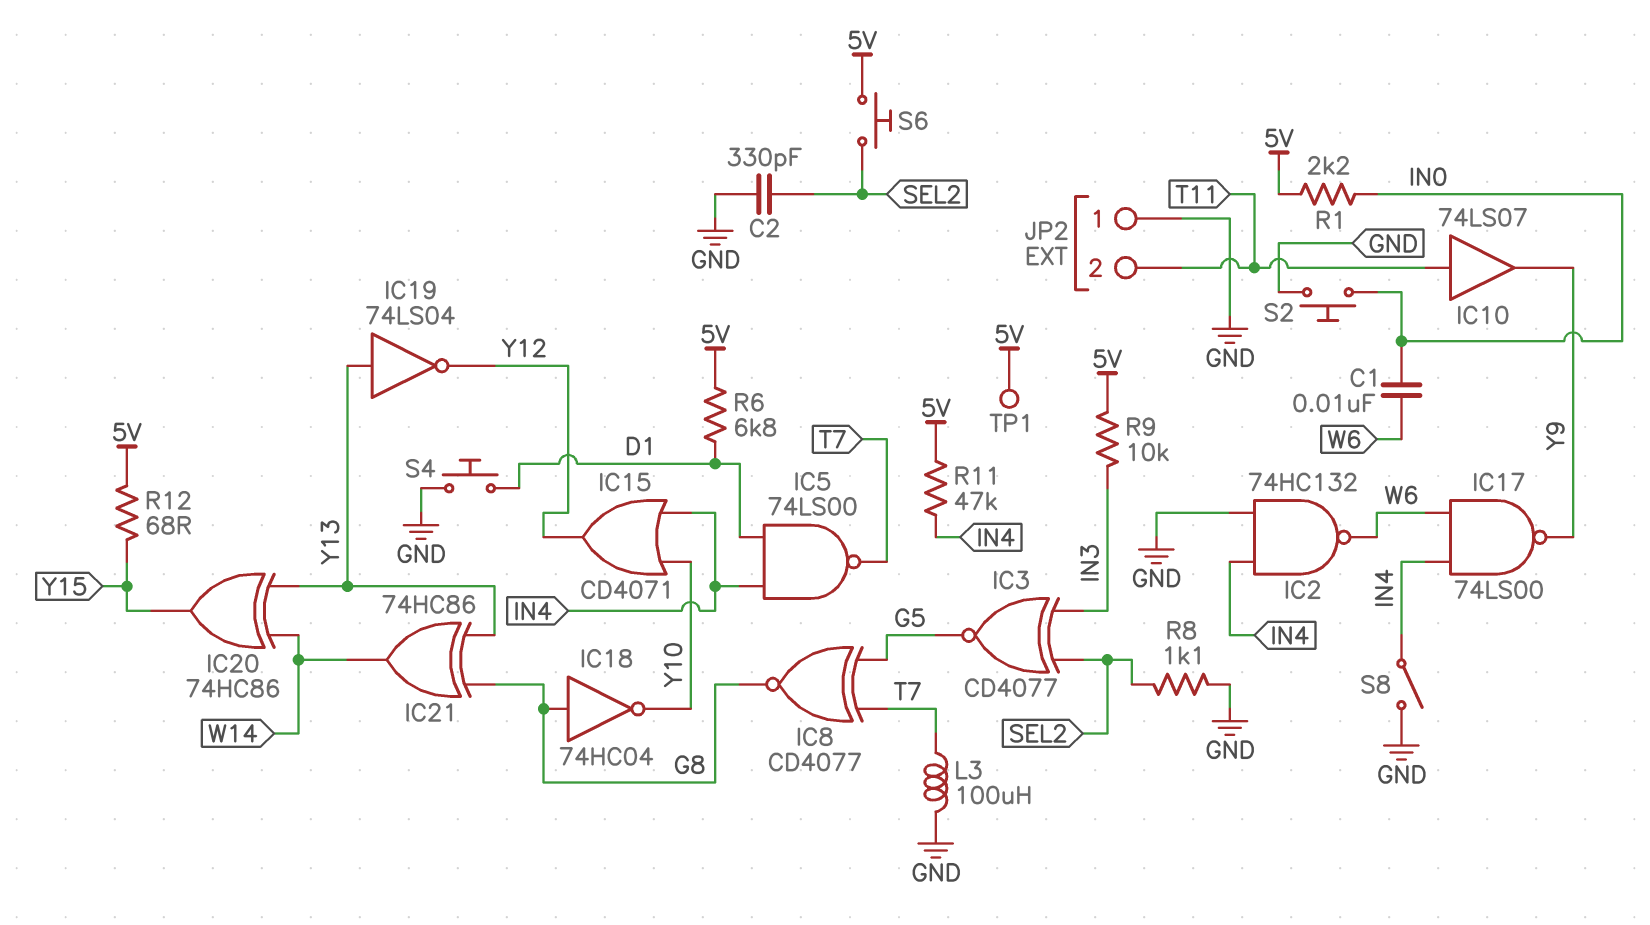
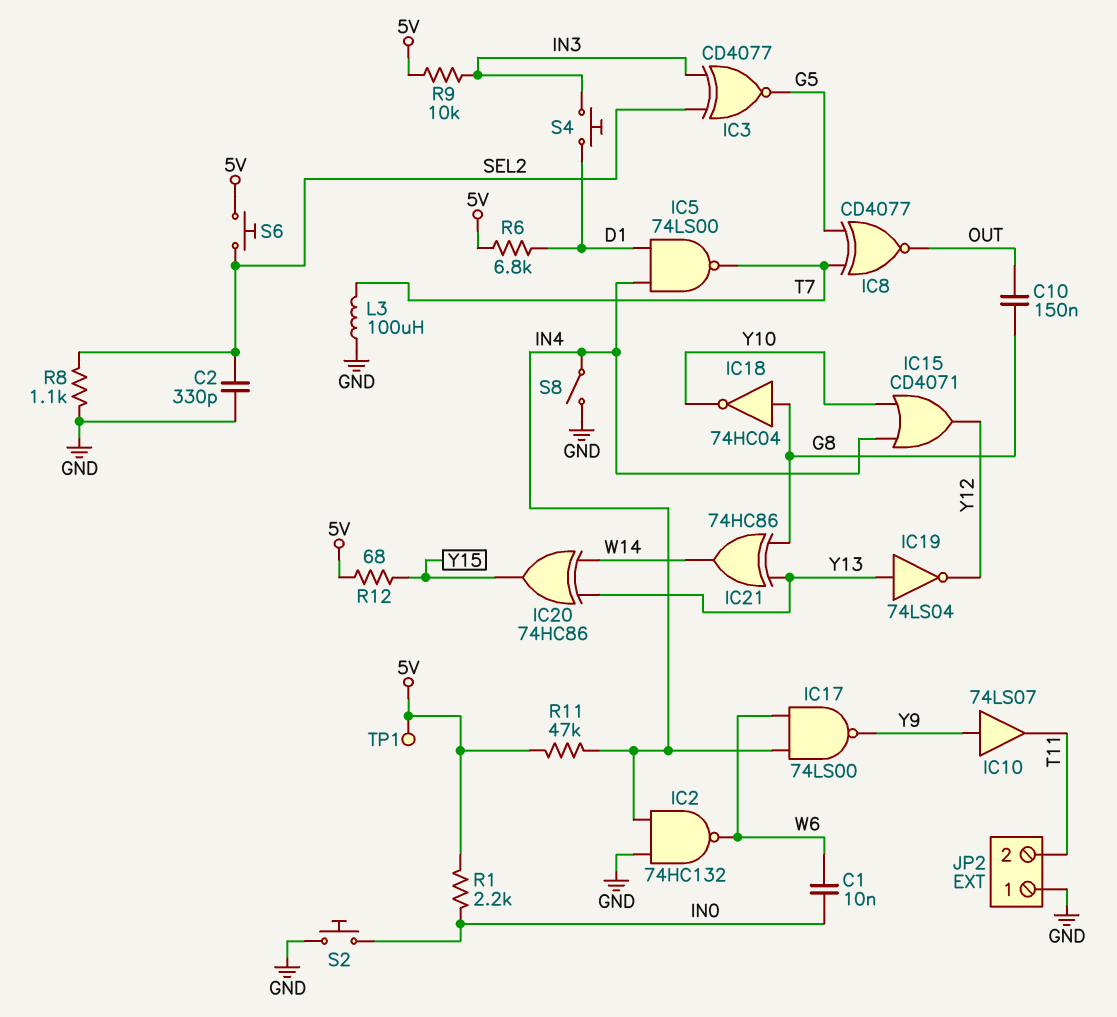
C10: none -> 150nF (G8, OUT)
IC8: XNOR CD4077 (in G5, in T7, out G8) -> XNOR CD4077 (in G5, in T7, out OUT)
IC10: buffer 74LS07 (in T11, out Y9) -> buffer 74LS07 (in Y9, out T11)
S4: button (D1, GND) -> button (D1, IN3)

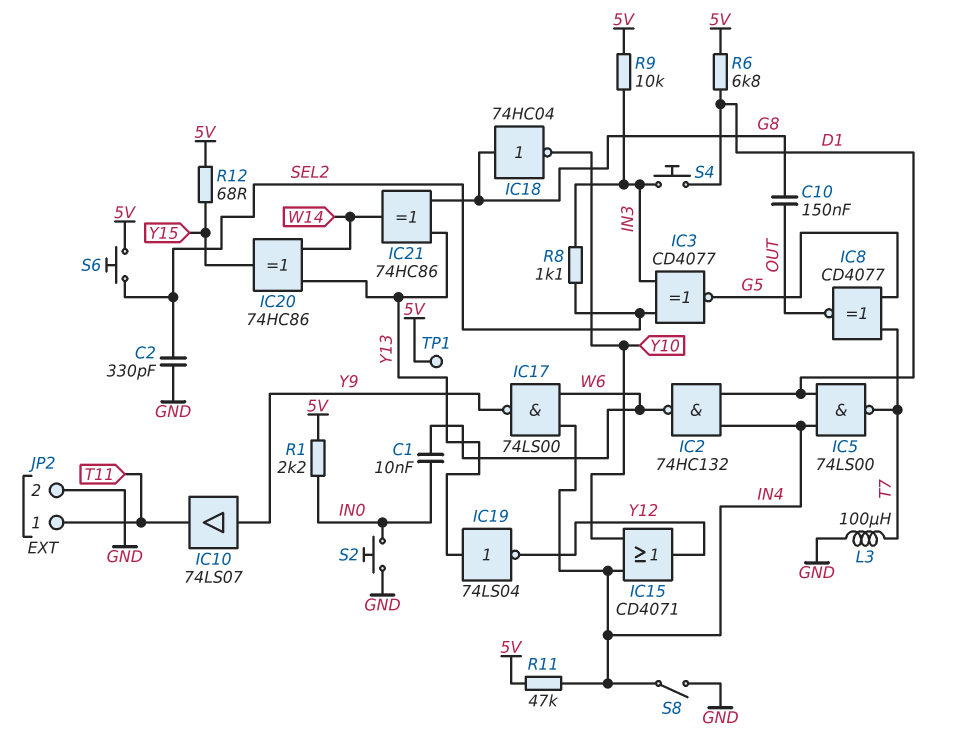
IC2: NAND 74HC132 (in GND, in IN4, out W6) -> NAND 74HC132 (in D1, in IN4, out W6)
JP2 pin 1: GND -> T11
JP2 pin 2: T11 -> GND
R8: 1.1k (GND, SEL2) -> 1.1k (IN3, SEL2)

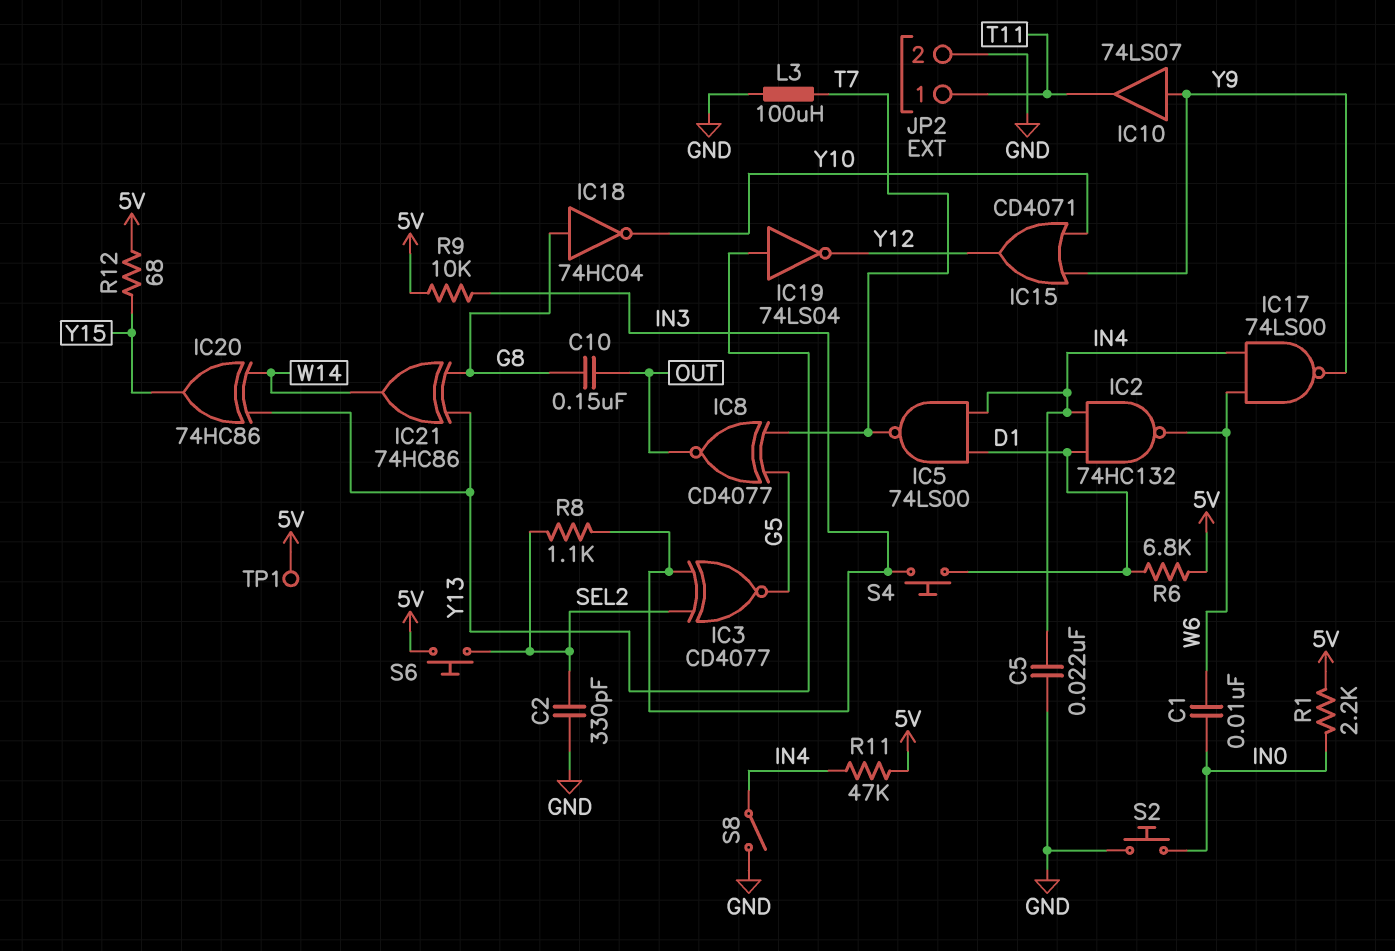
C5: none -> 22nF (GND, IN4)
IC15: OR CD4071 (in IN4, in Y10, out Y12) -> OR CD4071 (in Y9, in Y10, out Y12)

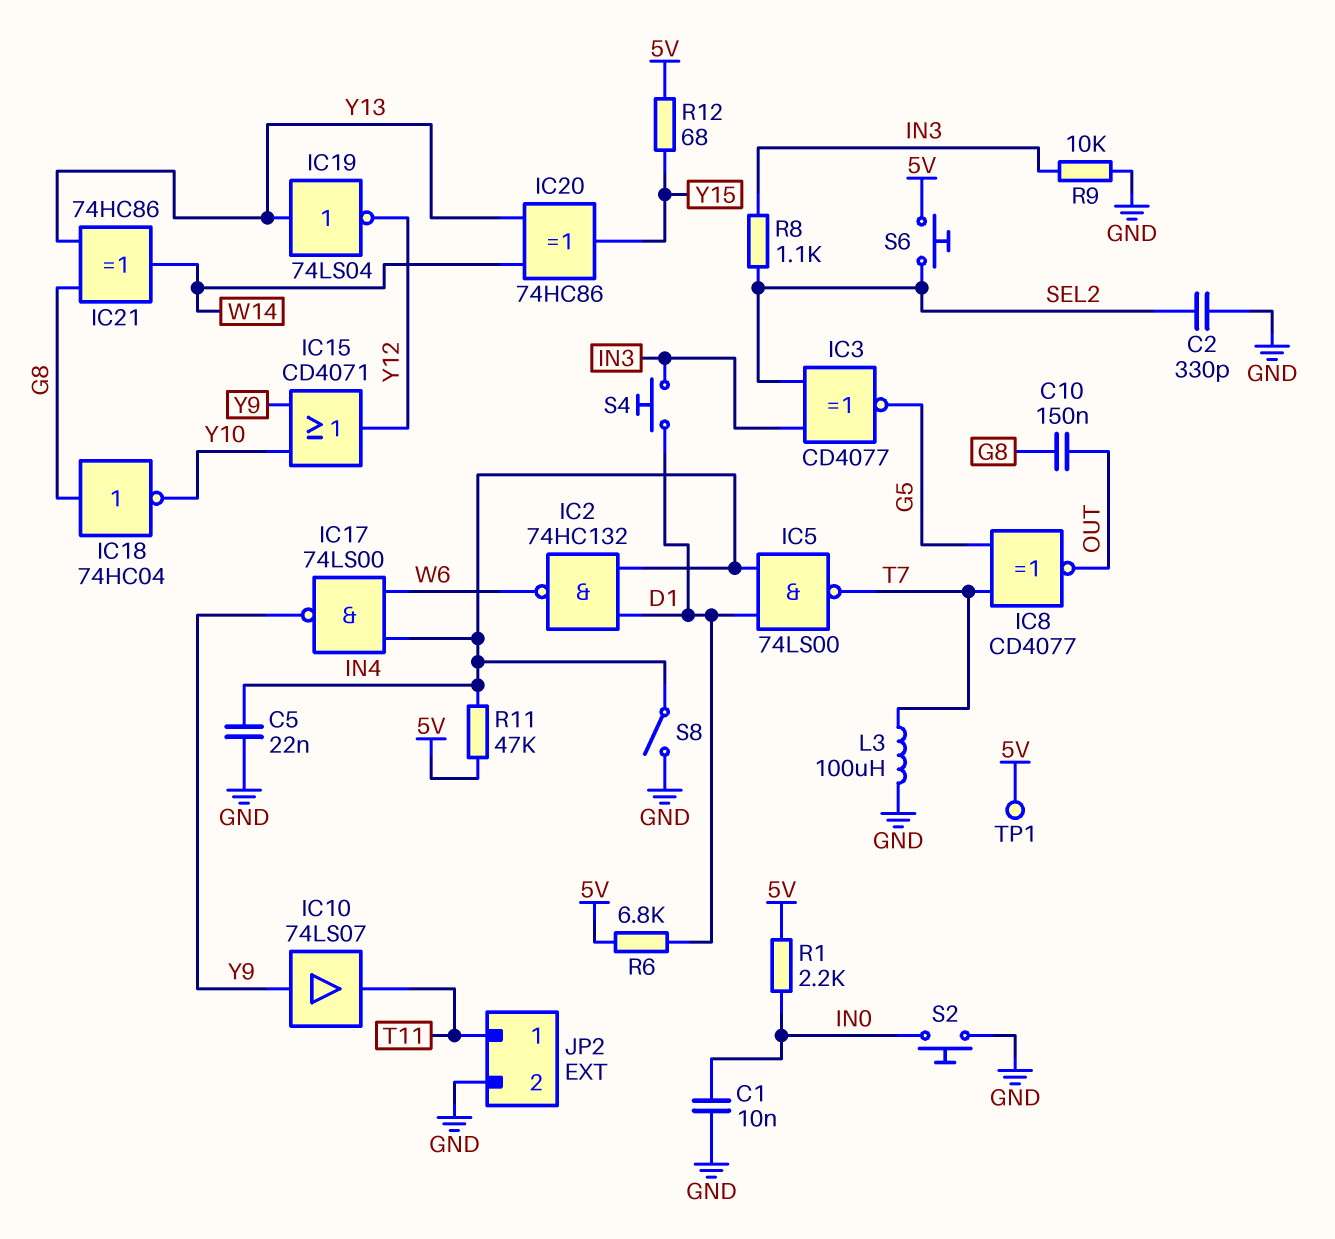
C1: 10nF (IN0, W6) -> 10nF (GND, IN0)
R9: 10k (5V, IN3) -> 10k (GND, IN3)

